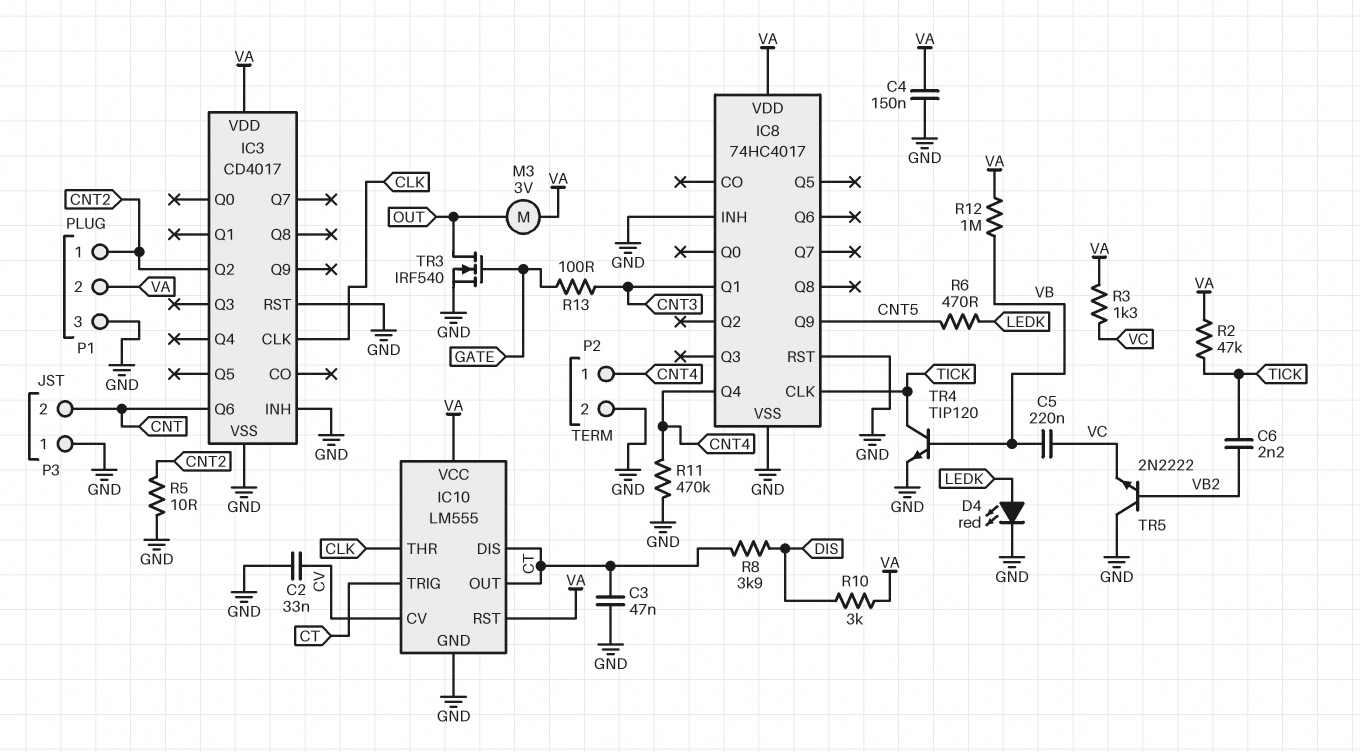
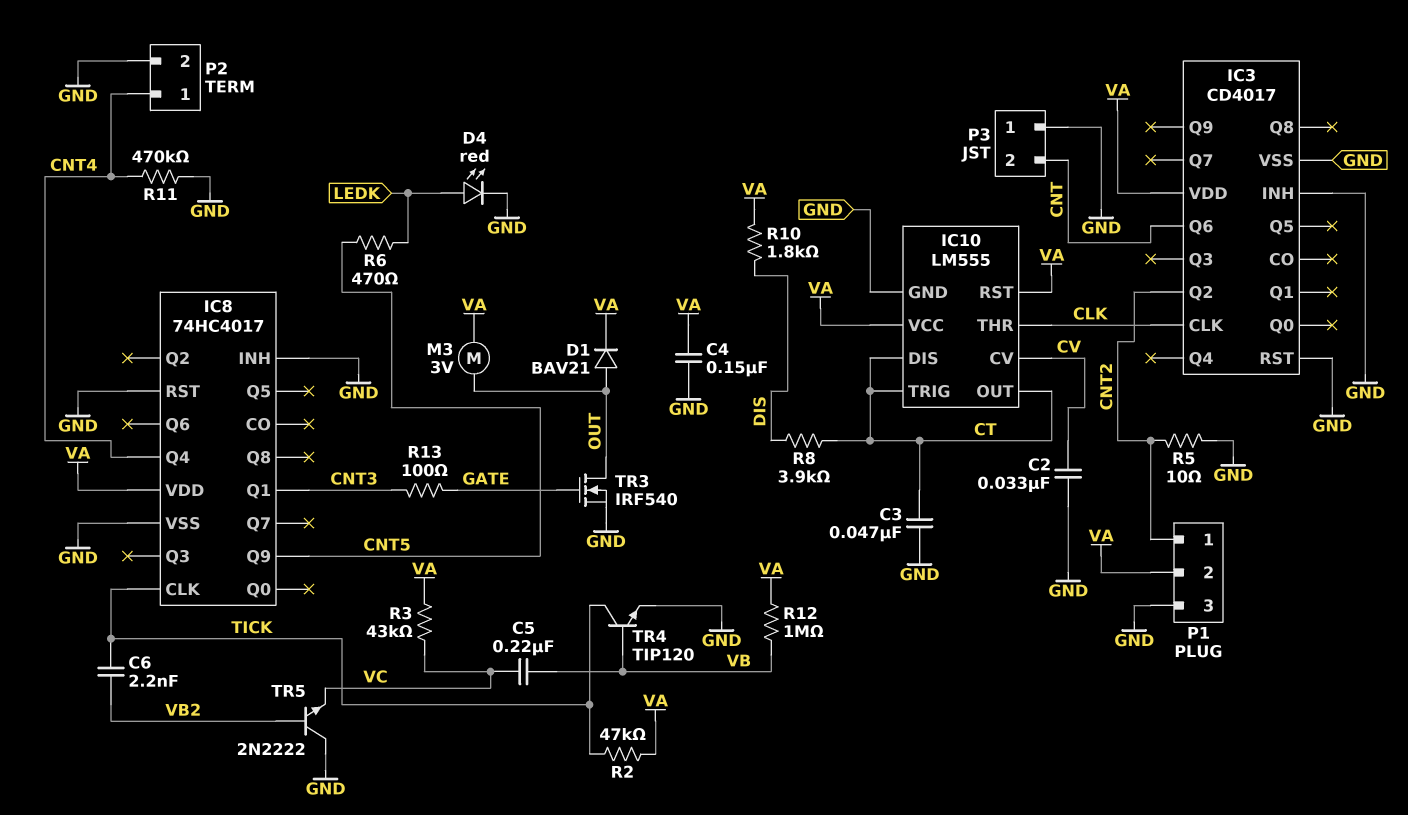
D1: none -> diode BAV21 (A OUT, K VA)
R3: 1.3k (VA, VC) -> 43k (VA, VC)
R10: 3k (DIS, VA) -> 1.8k (DIS, VA)

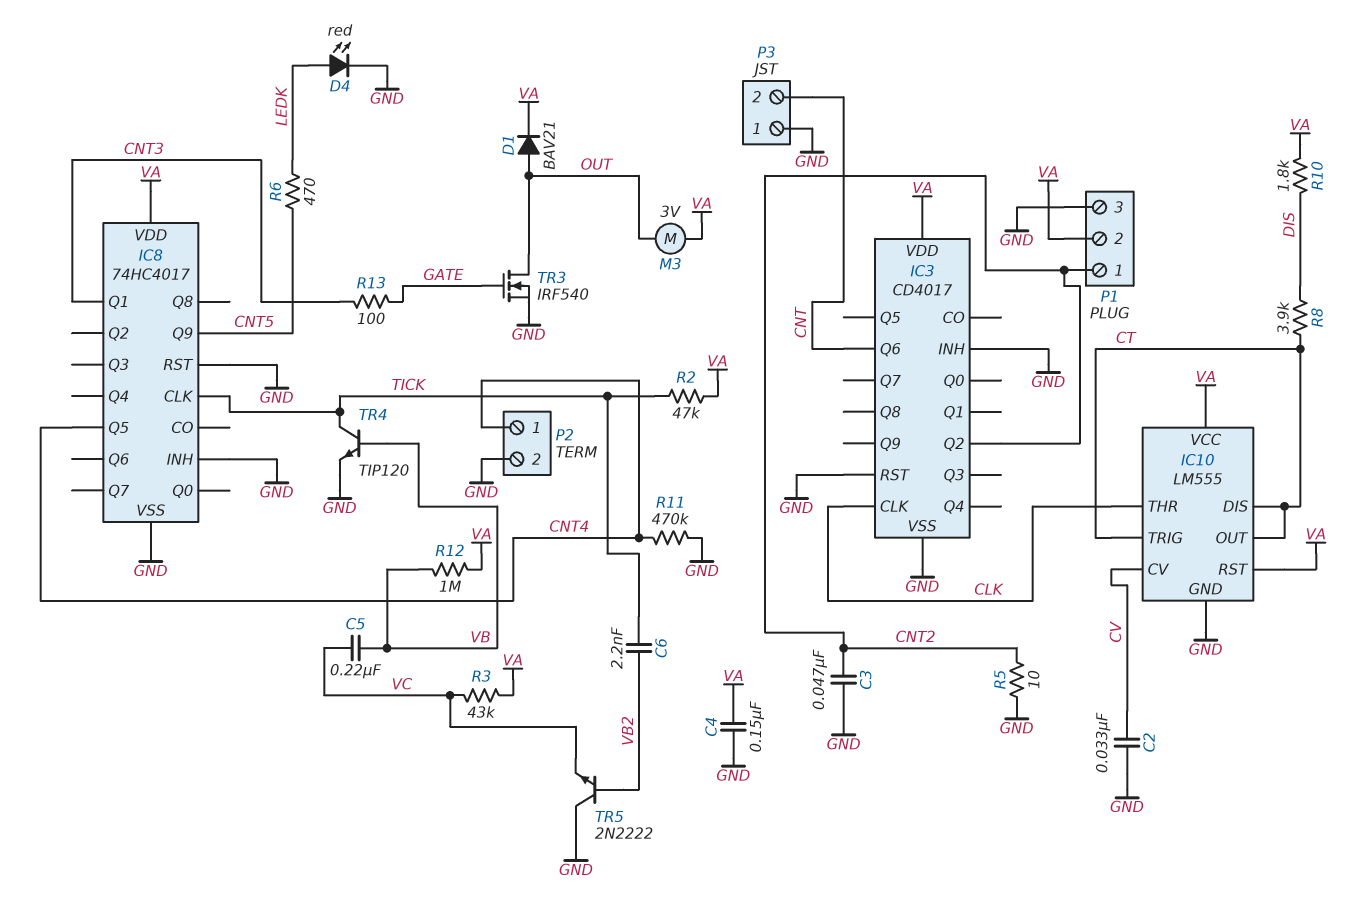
C3: 47nF (CT, GND) -> 47nF (CNT2, GND)
IC8 pin Q4: CNT4 -> none
IC8 pin Q5: none -> CNT4

